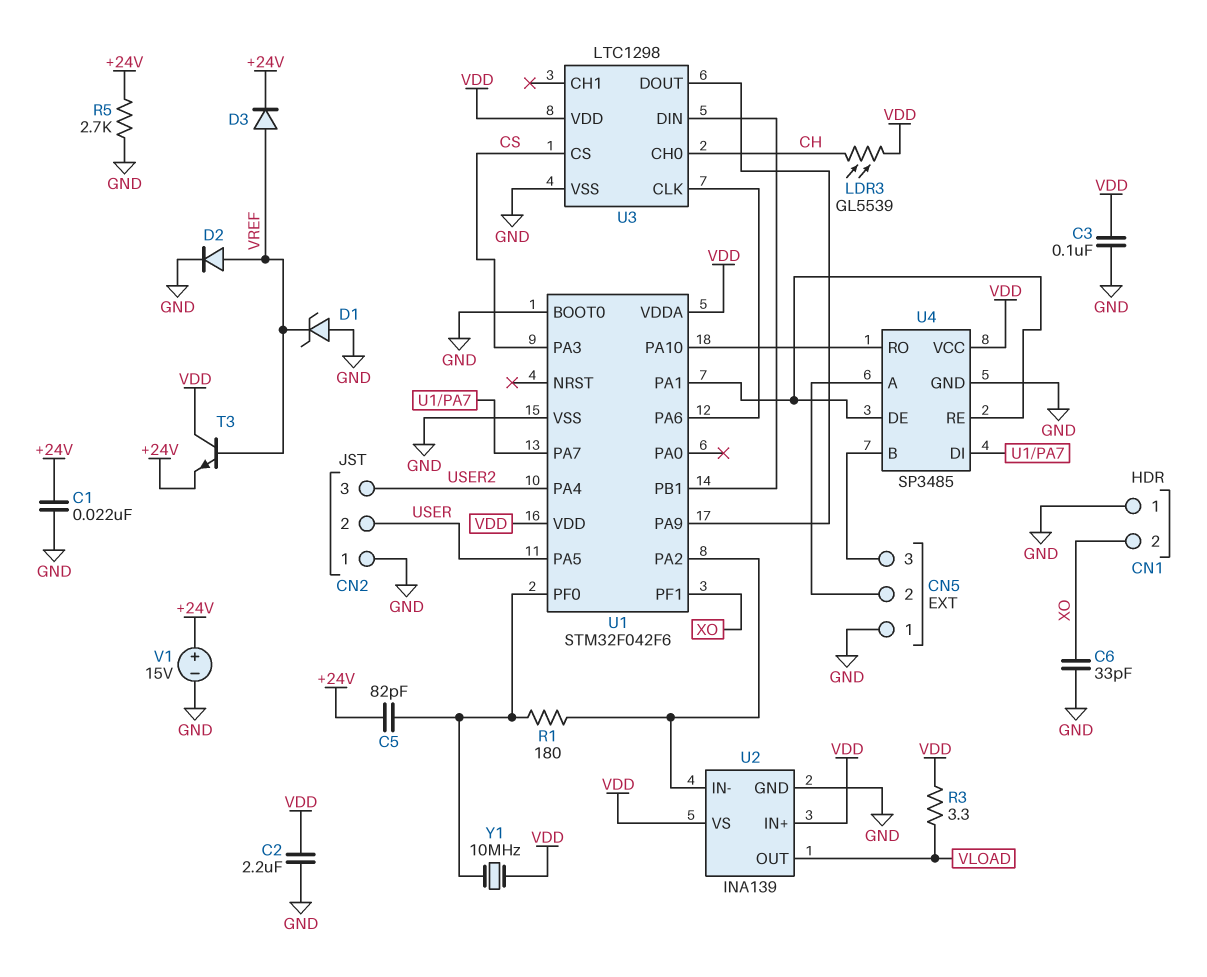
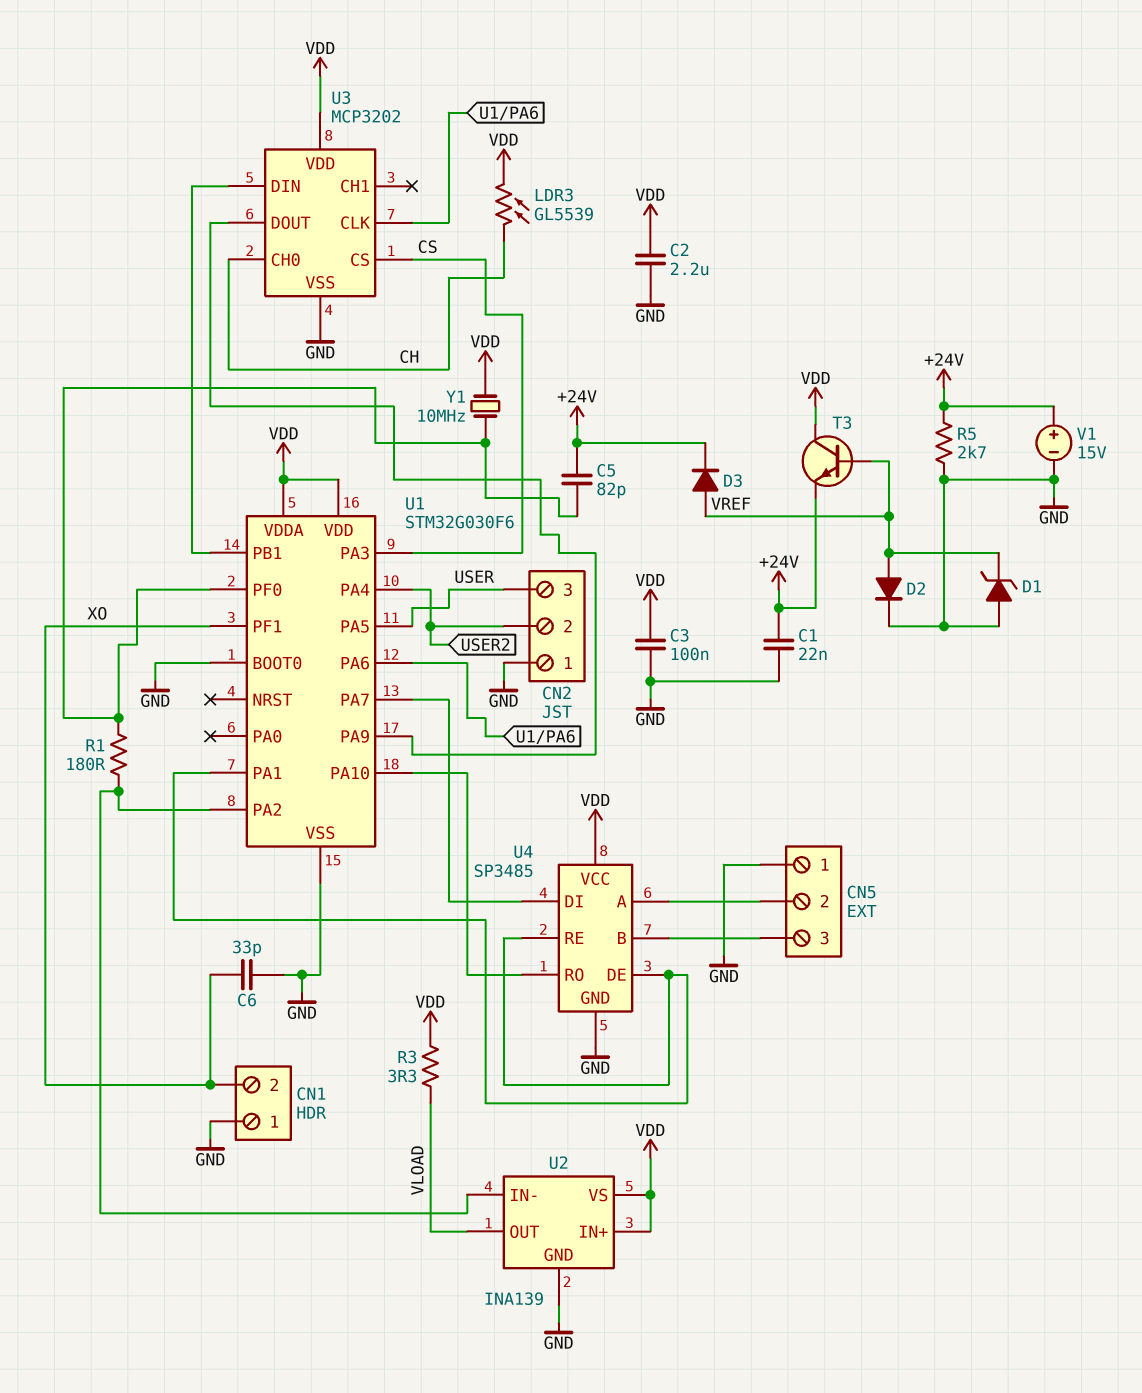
CN2 pin 2: USER -> USER2
CN2 pin 3: USER2 -> USER
U1: STM32F042F6 -> STM32G030F6
U3: LTC1298 -> MCP3202

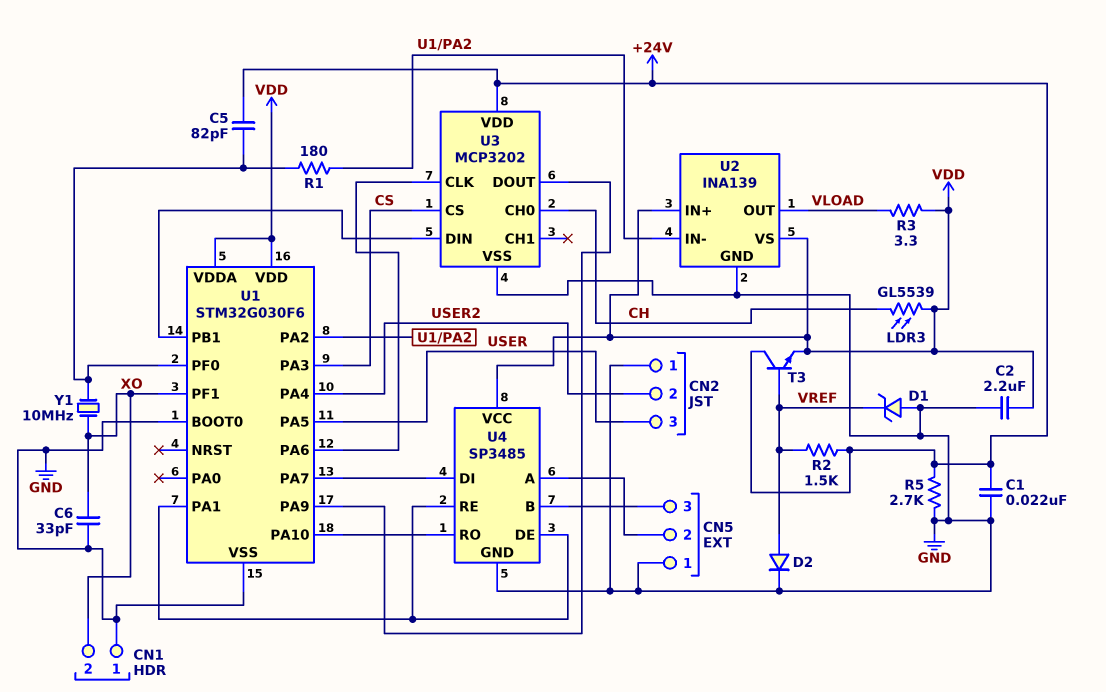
C3: 100nF (GND, VDD) -> none
D3: diode (A VREF, K +24V) -> none
R2: none -> 1.5k (+24V, VREF)
T3: NPN (B VREF, C VDD, E +24V) -> NPN (B VREF, C +24V, E VDD)
U3 pin VDD: VDD -> +24V
V1: 15V (plus +24V, minus GND) -> none
Y1: 10MHz (U1/PF0, VDD) -> 10MHz (U1/PF0, XO)

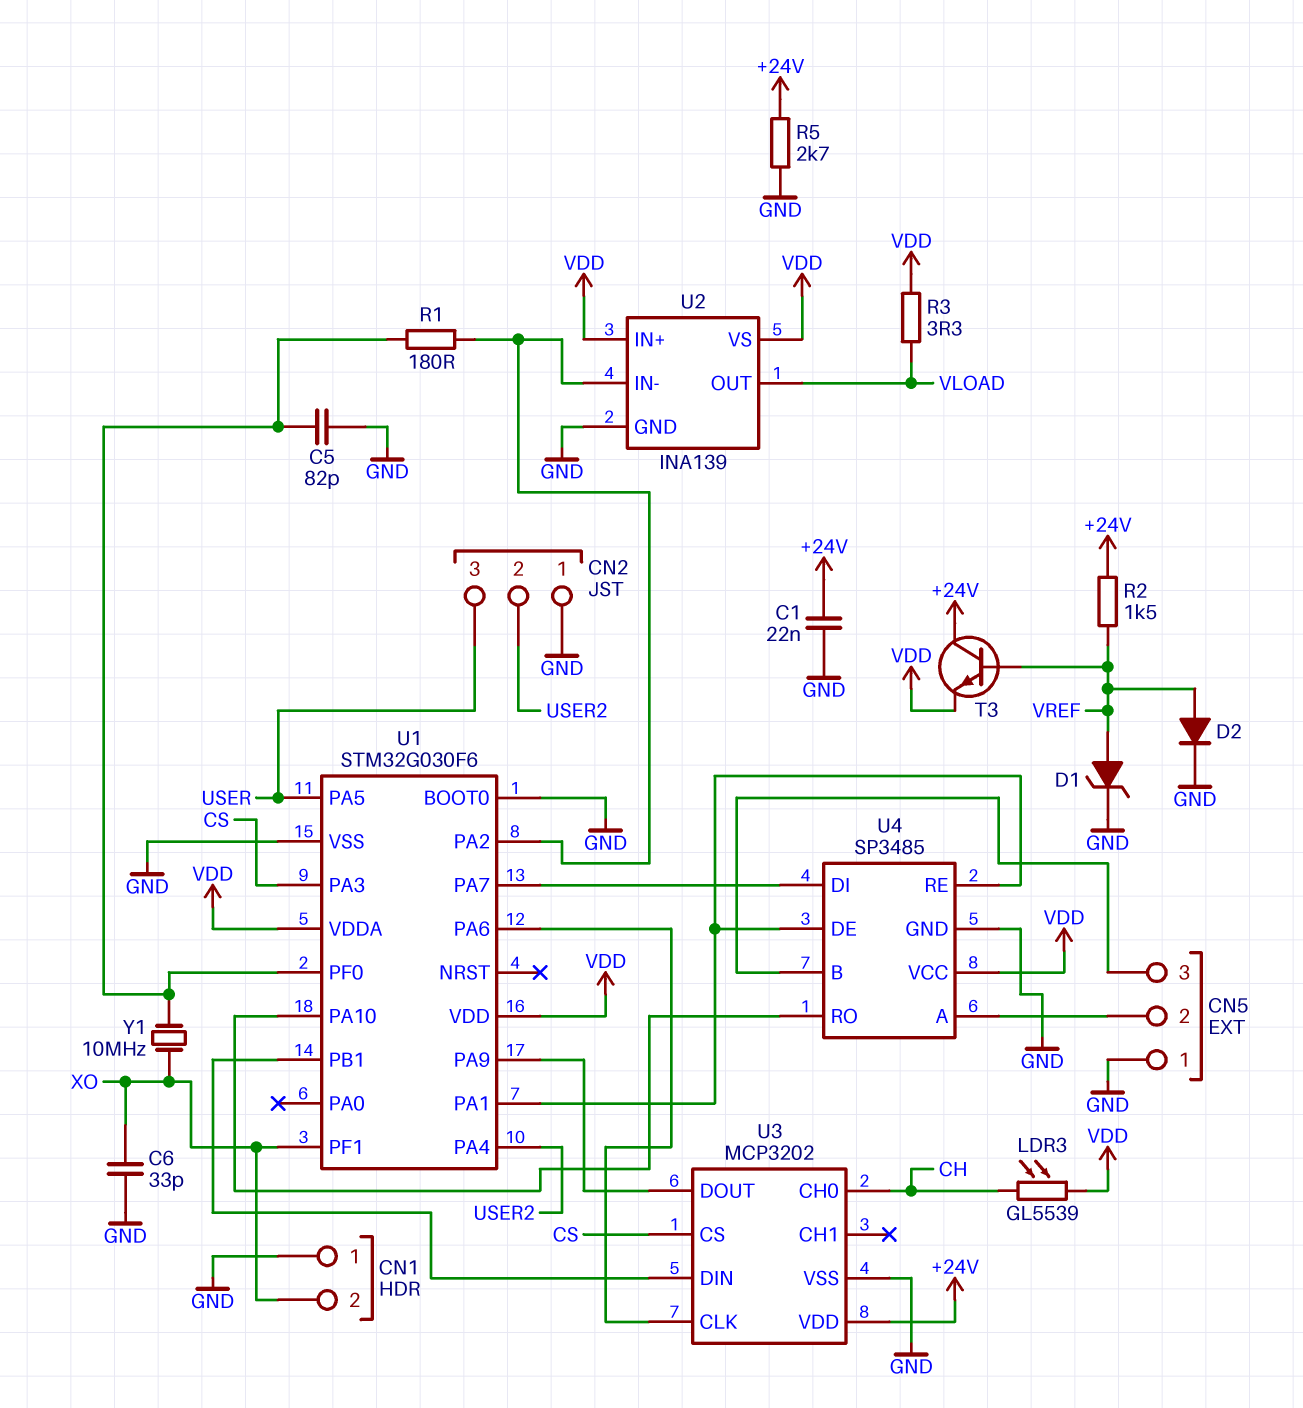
C2: 2.2uF (GND, VDD) -> none
C5: 82pF (+24V, U1/PF0) -> 82pF (GND, U1/PF0)
D1: zener (A GND, K VREF) -> zener (A VREF, K GND)

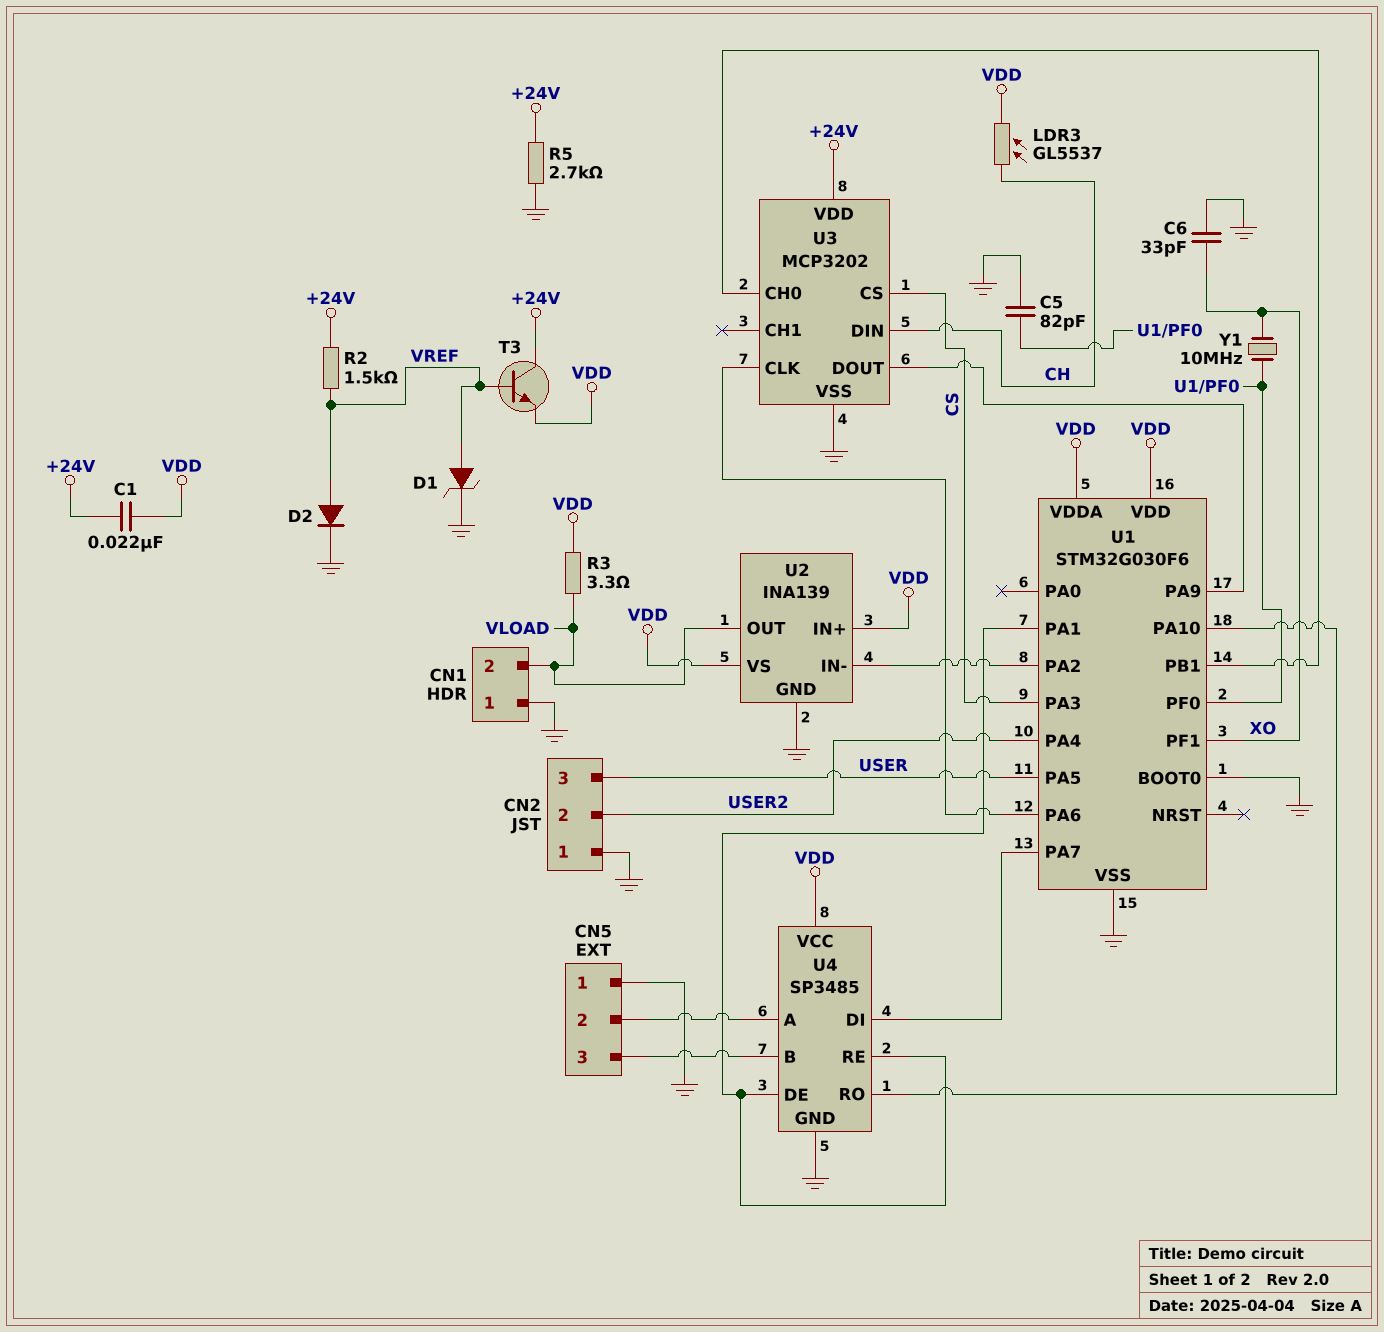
C1: 22nF (+24V, GND) -> 22nF (+24V, VDD)
CN1 pin 2: XO -> VLOAD
LDR3: GL5539 (CH, VDD) -> GL5537 (CH, VDD)
R1: 180 (U1/PA2, U1/PF0) -> none
U3 pin CH0: CH -> U1/PB1
U3 pin DIN: U1/PB1 -> CH

